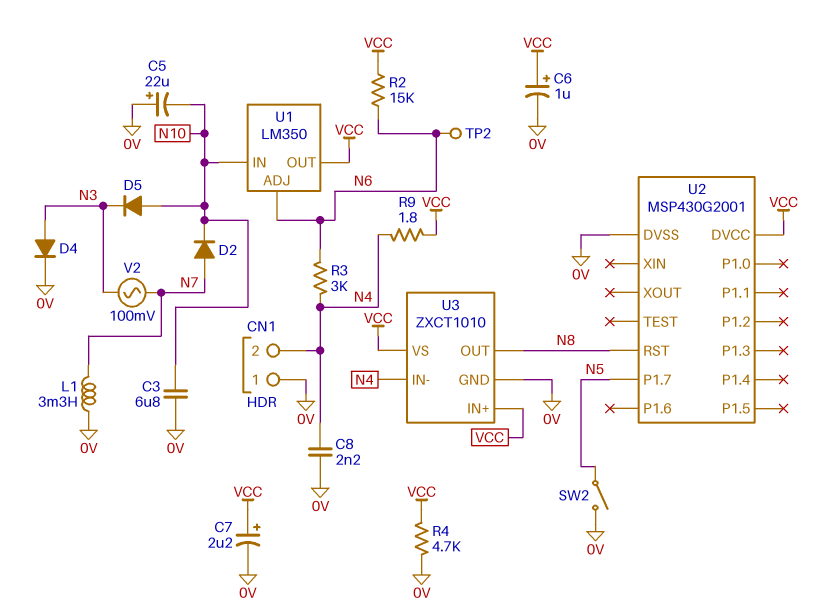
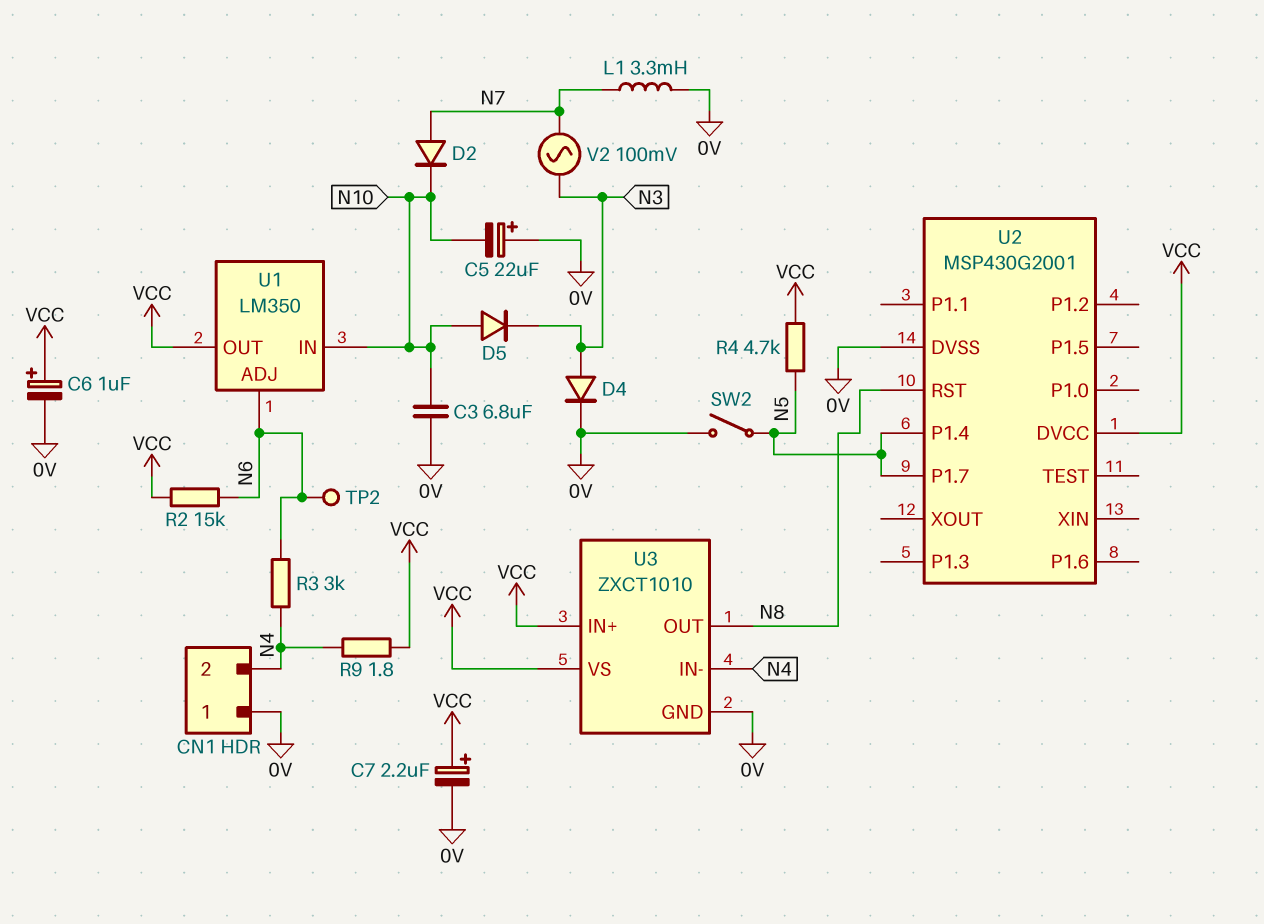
C8: 2.2nF (0V, N4) -> none
R4: 4.7k (0V, VCC) -> 4.7k (N5, VCC)
U2 pin P1.4: none -> N5

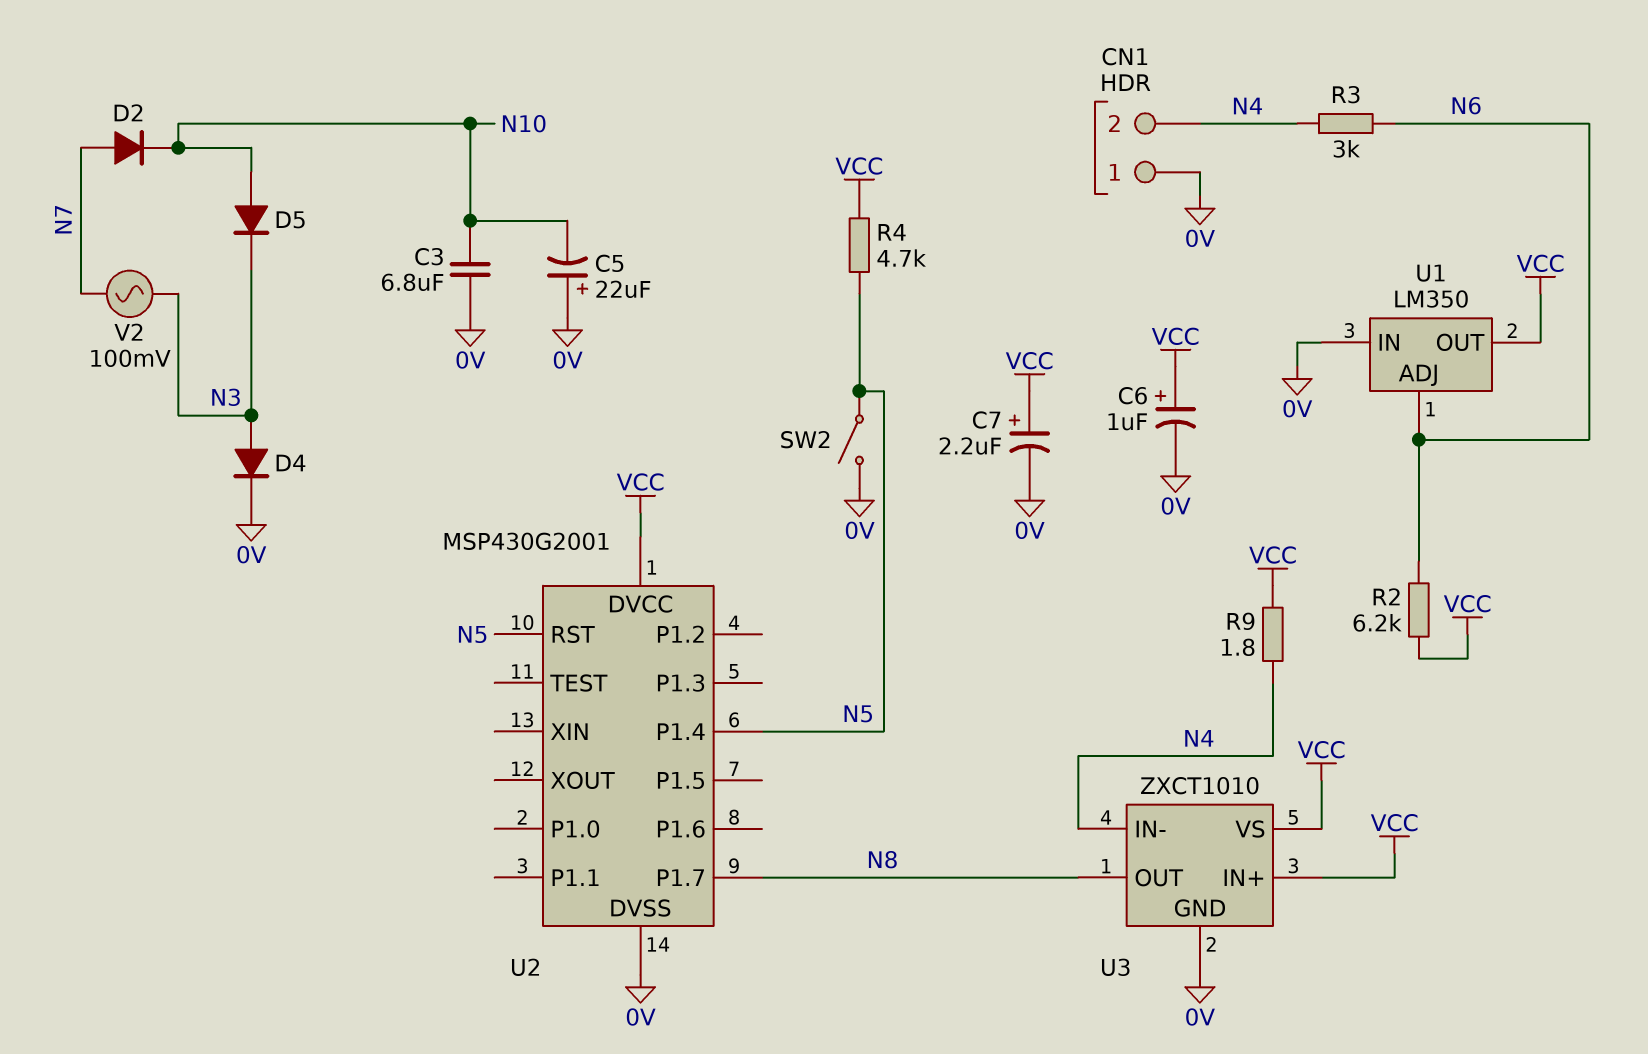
L1: 3.3mH (0V, N7) -> none
R2: 15k (N6, VCC) -> 6.2k (N6, VCC)
TP2: test point (N6) -> none
U1 pin IN: N10 -> 0V
U2 pin P1.7: N5 -> N8
U2 pin RST: N8 -> N5

